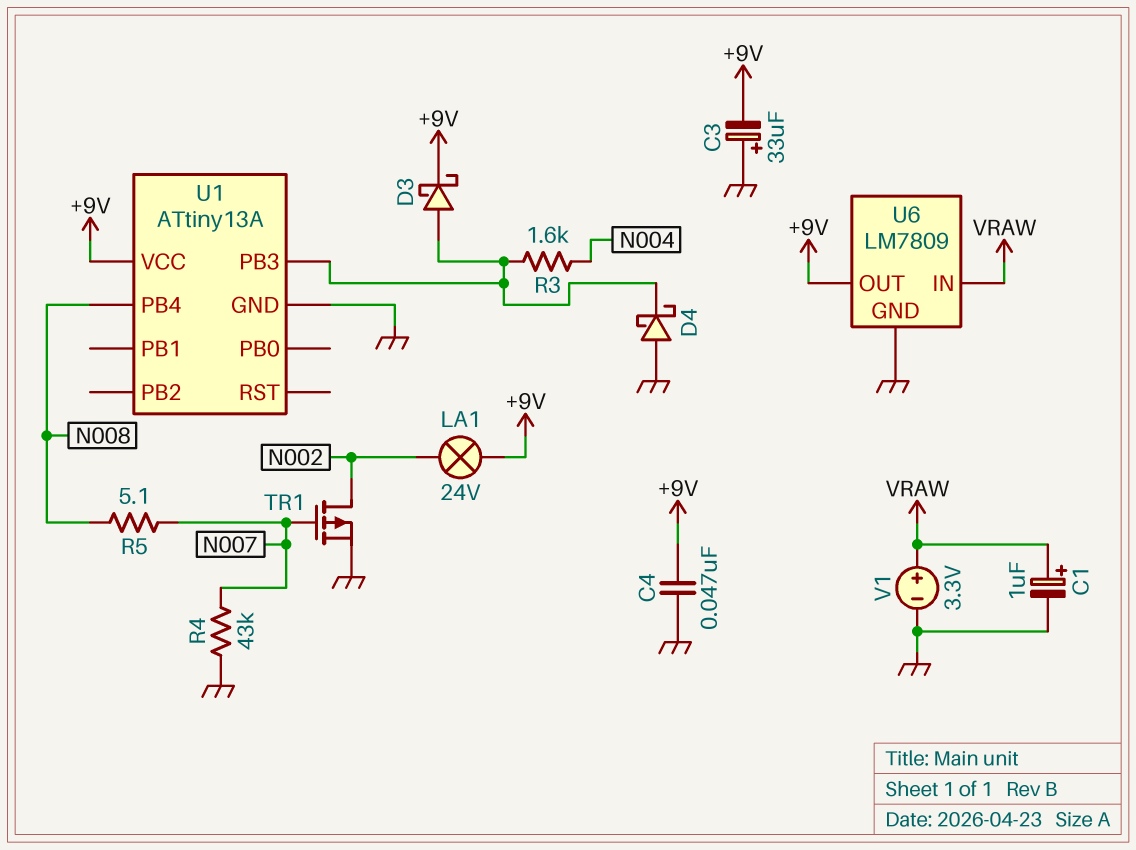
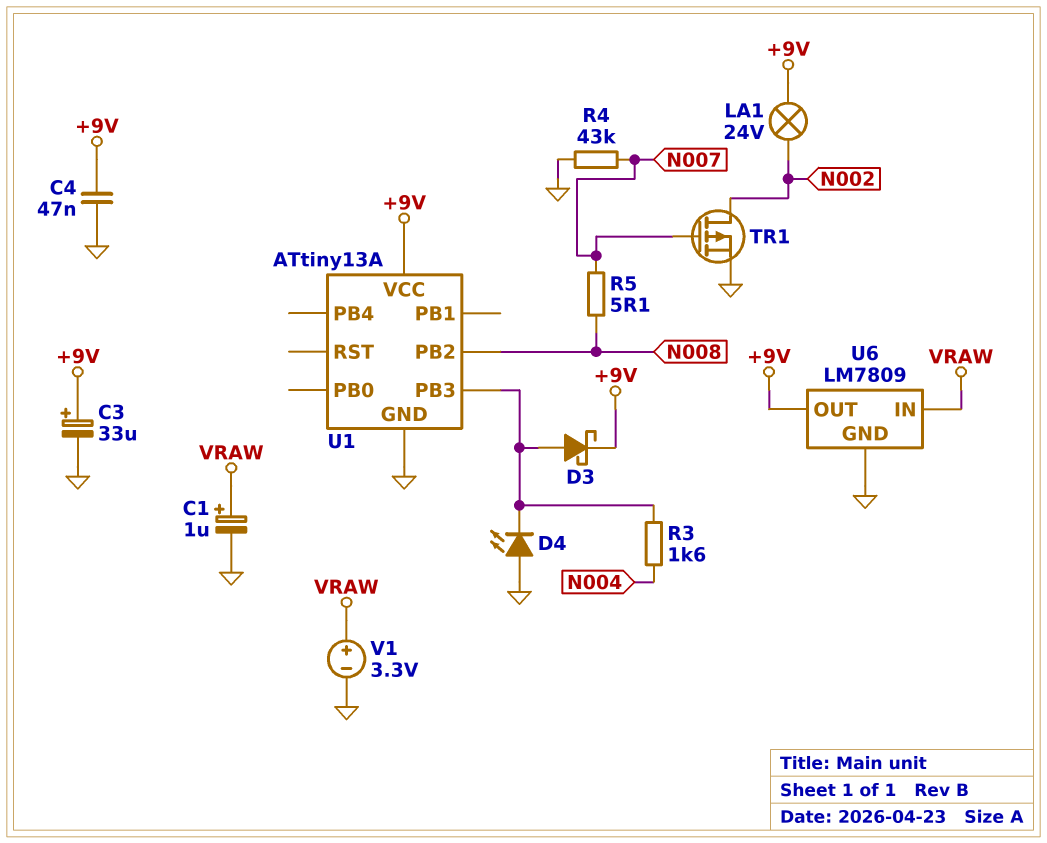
C3: 33uF (plus GND, minus +9V) -> 33uF (plus +9V, minus GND)
D4: schottky (A GND, K U1/PB3) -> LED (A GND, K U1/PB3)
U1 pin PB2: none -> N008
U1 pin PB4: N008 -> none

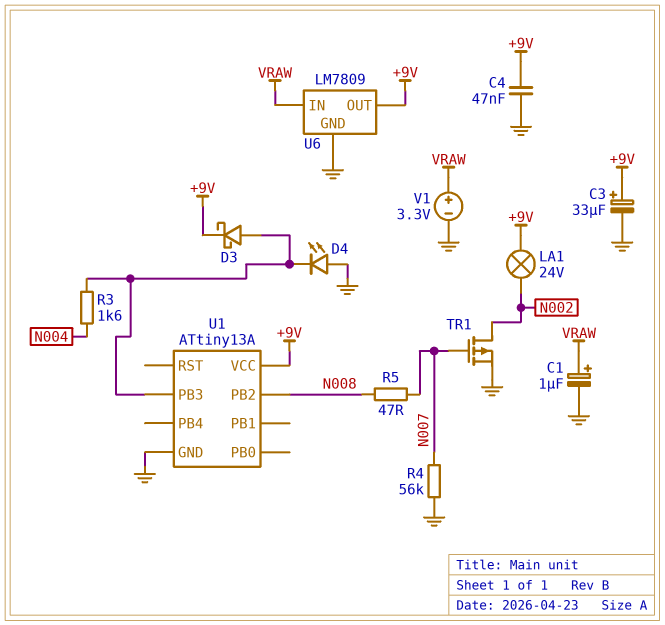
R4: 43k (GND, N007) -> 56k (GND, N007)
R5: 5.1 (N007, N008) -> 47 (N007, N008)

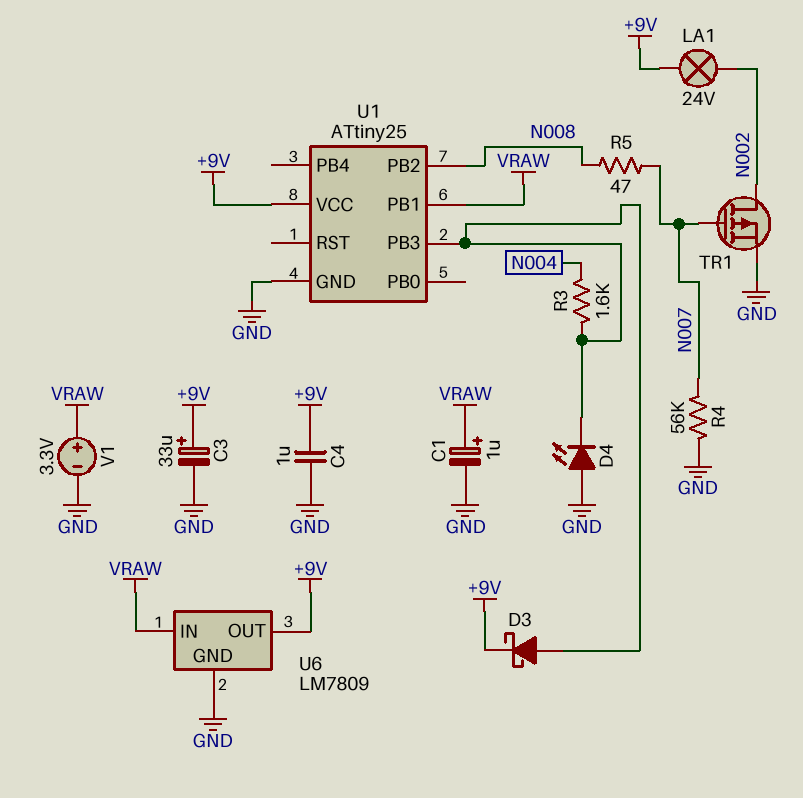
C4: 47nF (+9V, GND) -> 1uF (+9V, GND)
U1: ATtiny13A -> ATtiny25
U1 pin PB1: none -> VRAW

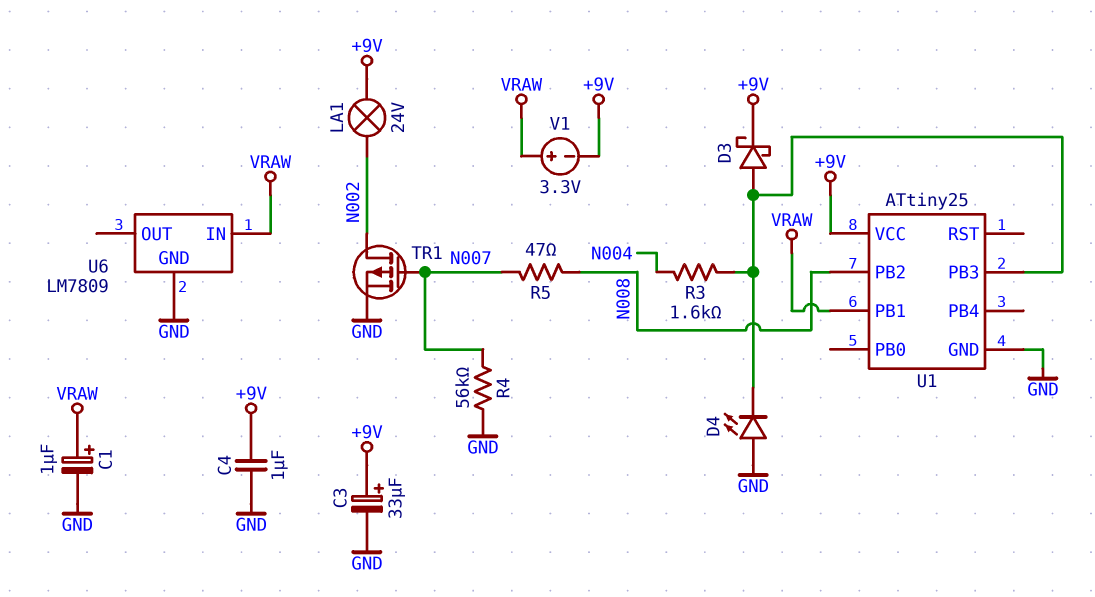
U6 pin OUT: +9V -> none
V1: 3.3V (plus VRAW, minus GND) -> 3.3V (plus VRAW, minus +9V)

